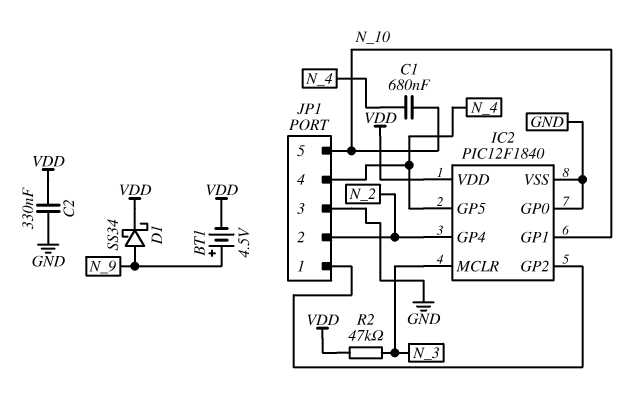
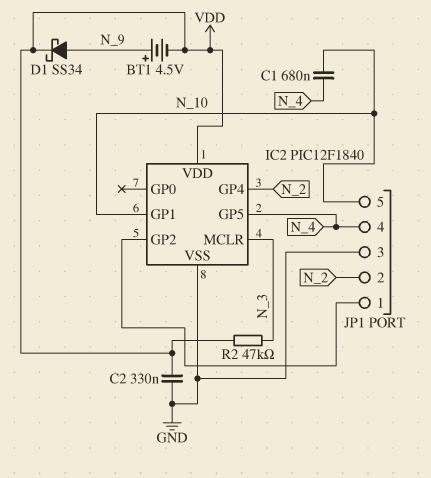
IC2 pin GP0: GND -> none

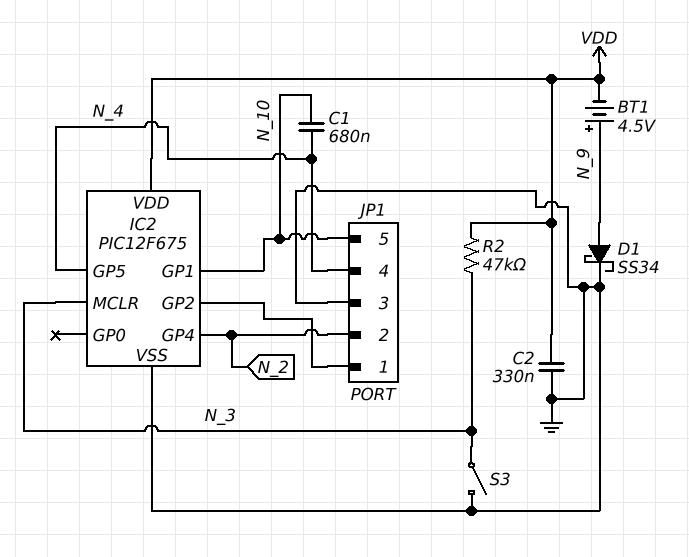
D1: schottky SS34 (A N_9, K VDD) -> schottky SS34 (A N_9, K GND)
IC2: PIC12F1840 -> PIC12F675
S3: none -> switch (GND, N_3)

